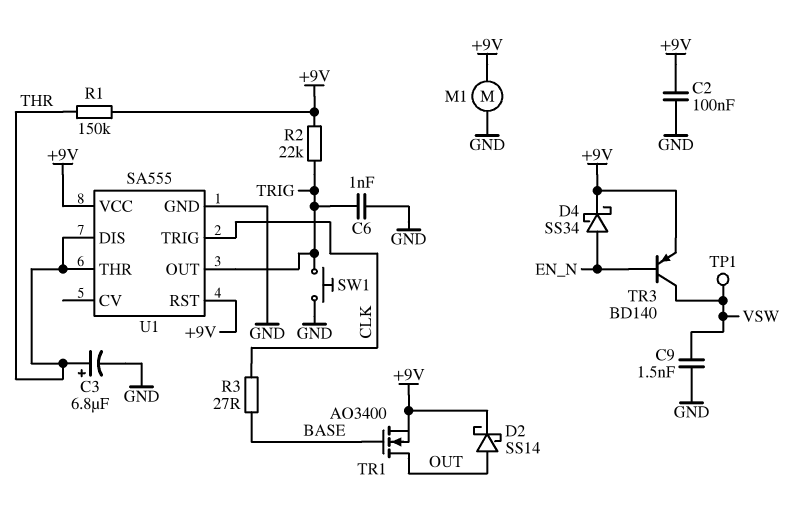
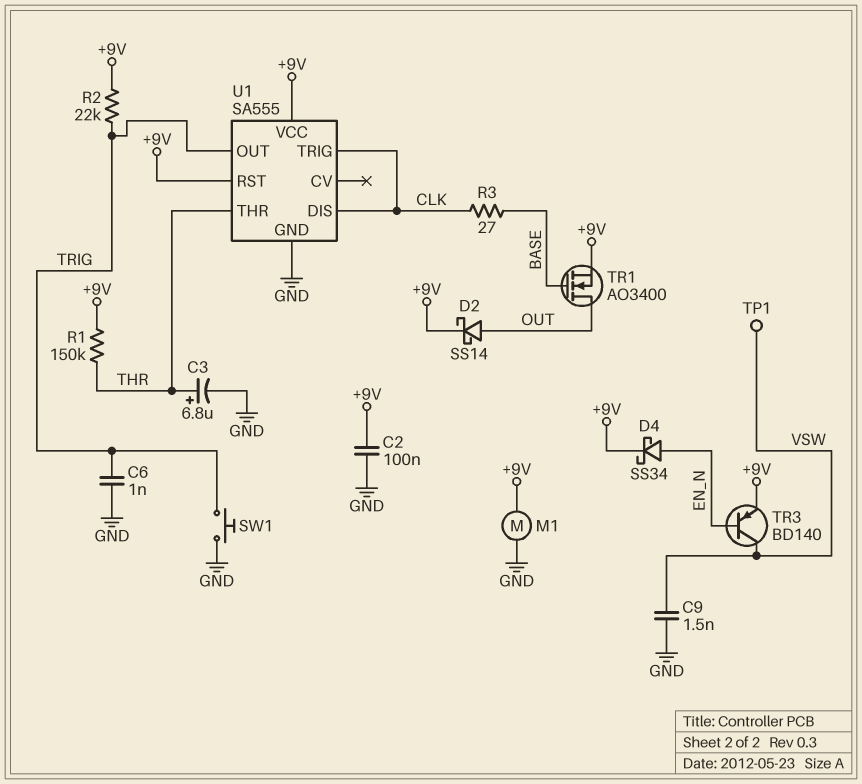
U1 pin DIS: THR -> CLK

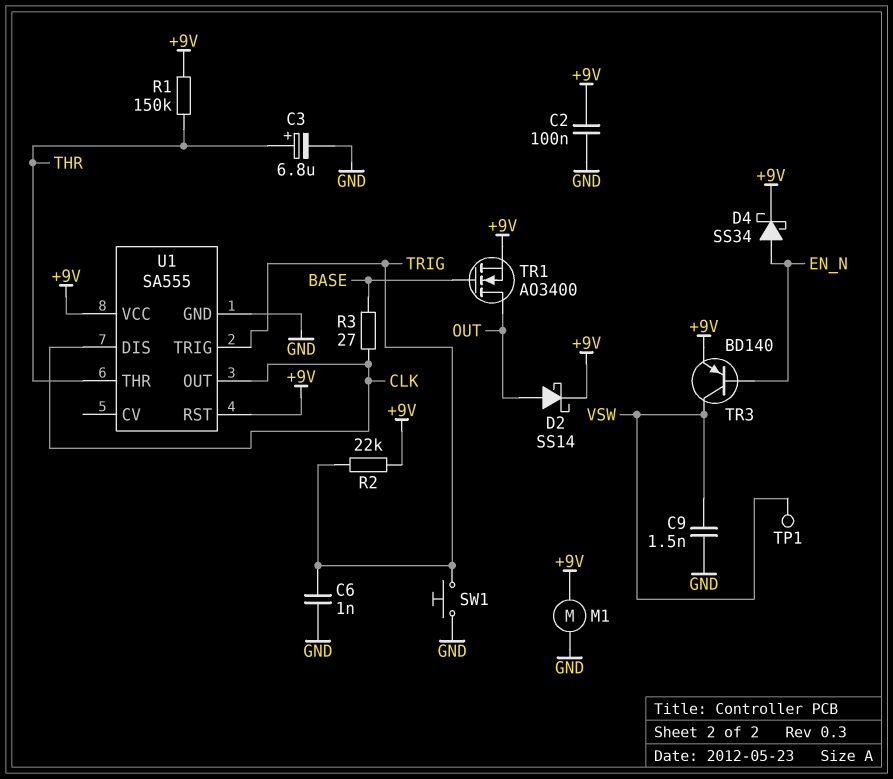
U1 pin OUT: TRIG -> CLK
U1 pin TRIG: CLK -> TRIG

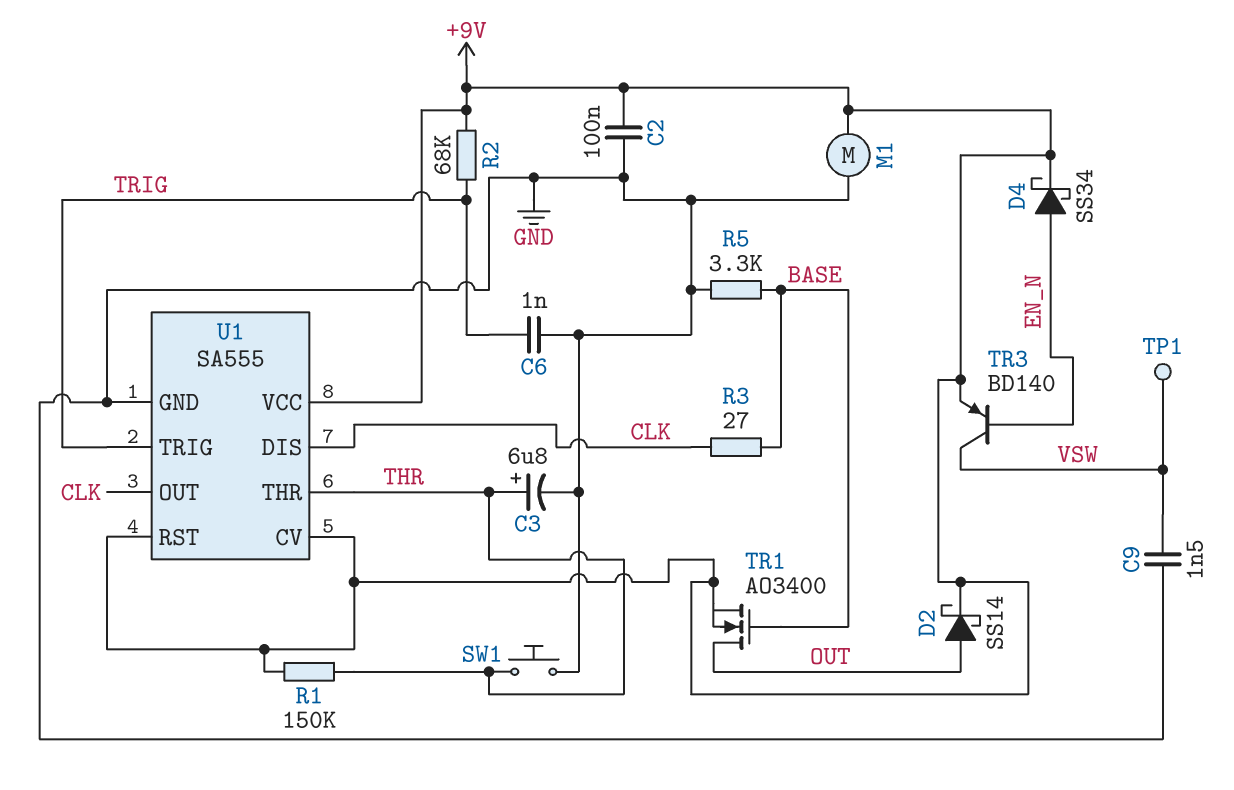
R2: 22k (+9V, TRIG) -> 68k (+9V, TRIG)
R5: none -> 3.3k (BASE, GND)
SW1: button (GND, TRIG) -> button (GND, THR)
U1 pin CV: none -> +9V

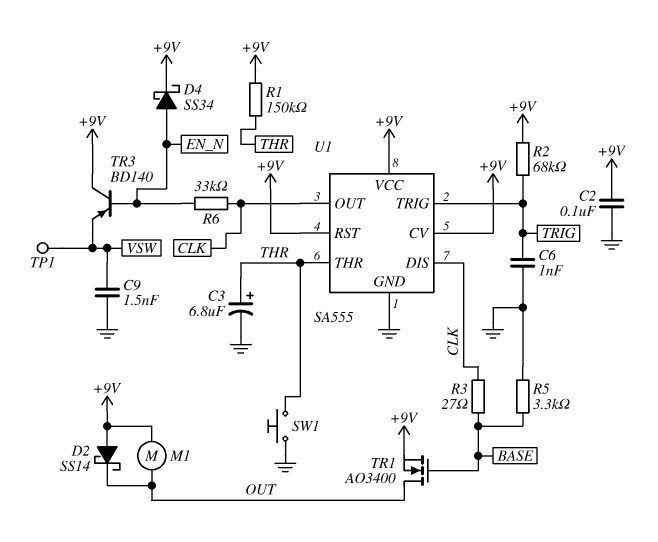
D2: schottky SS14 (A OUT, K +9V) -> schottky SS14 (A +9V, K OUT)
M1: motor (+9V, GND) -> motor (+9V, OUT)
R6: none -> 33k (CLK, EN_N)
TR3: PNP BD140 (B EN_N, C VSW, E +9V) -> PNP BD140 (B EN_N, C +9V, E VSW)

